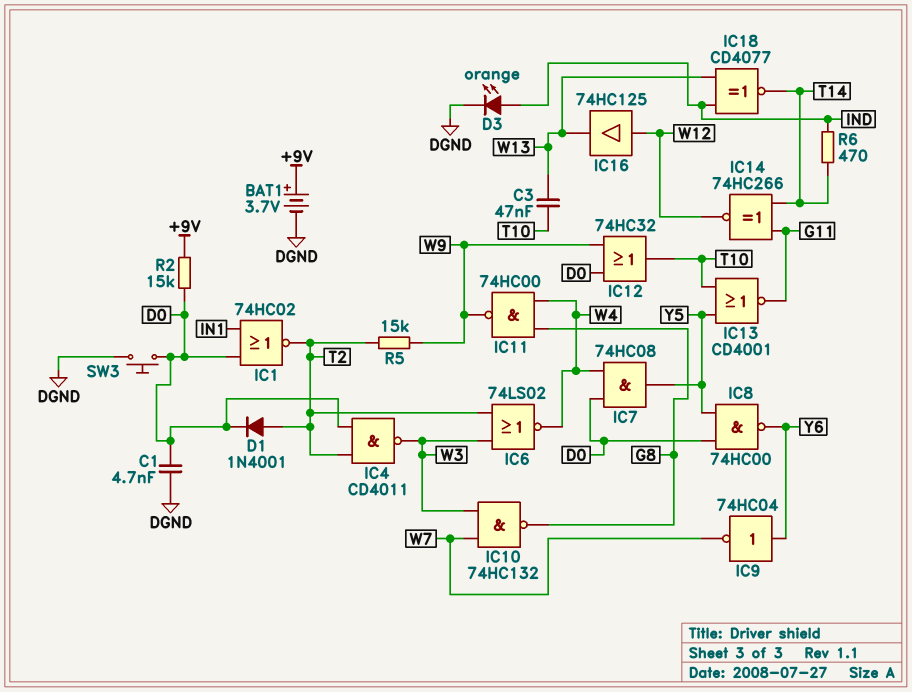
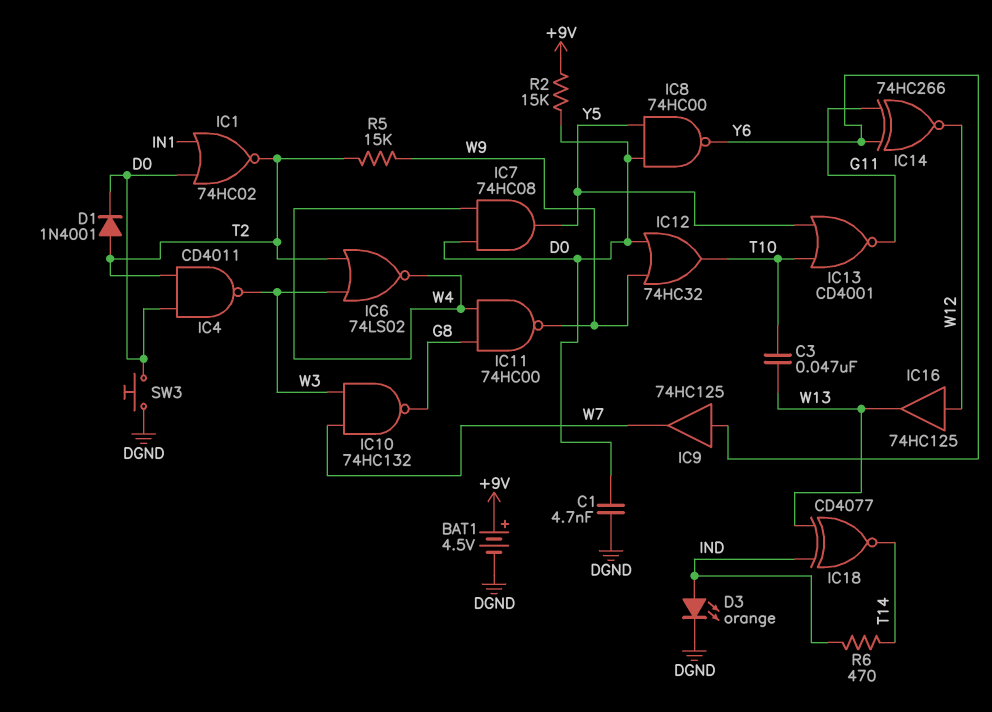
BAT1: 3.7V (plus +9V, minus DGND) -> 4.5V (plus +9V, minus DGND)
IC9: NOT 74HC04 (in Y6, out W7) -> buffer 74HC125 (in Y6, out W7)
IC14: XNOR 74HC266 (in G11, in T14, out W12) -> XNOR 74HC266 (in G11, in Y6, out W12)

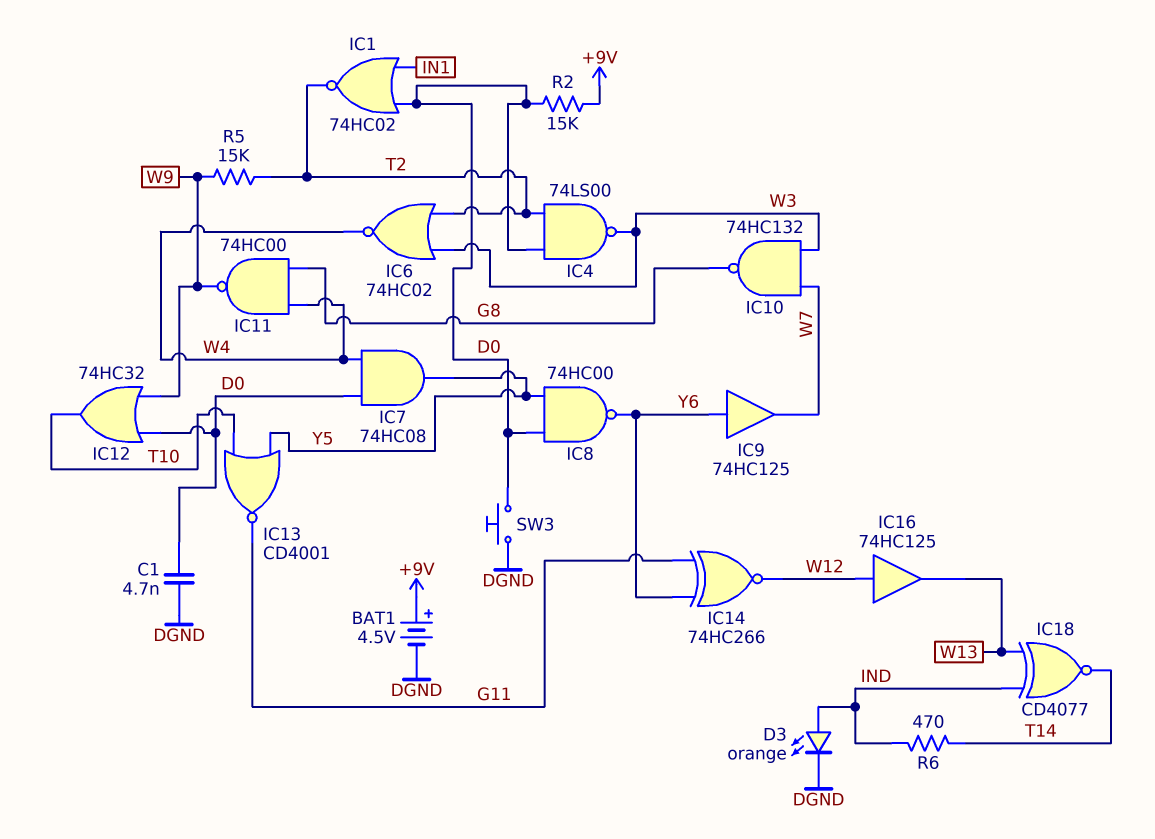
C3: 47nF (T10, W13) -> none
D1: diode 1N4001 (A T2, K D0) -> none
IC4: NAND CD4011 (in D0, in T2, out W3) -> NAND 74LS00 (in D0, in T2, out W3)
IC6: NOR 74LS02 (in T2, in W3, out W4) -> NOR 74HC02 (in T2, in W3, out W4)

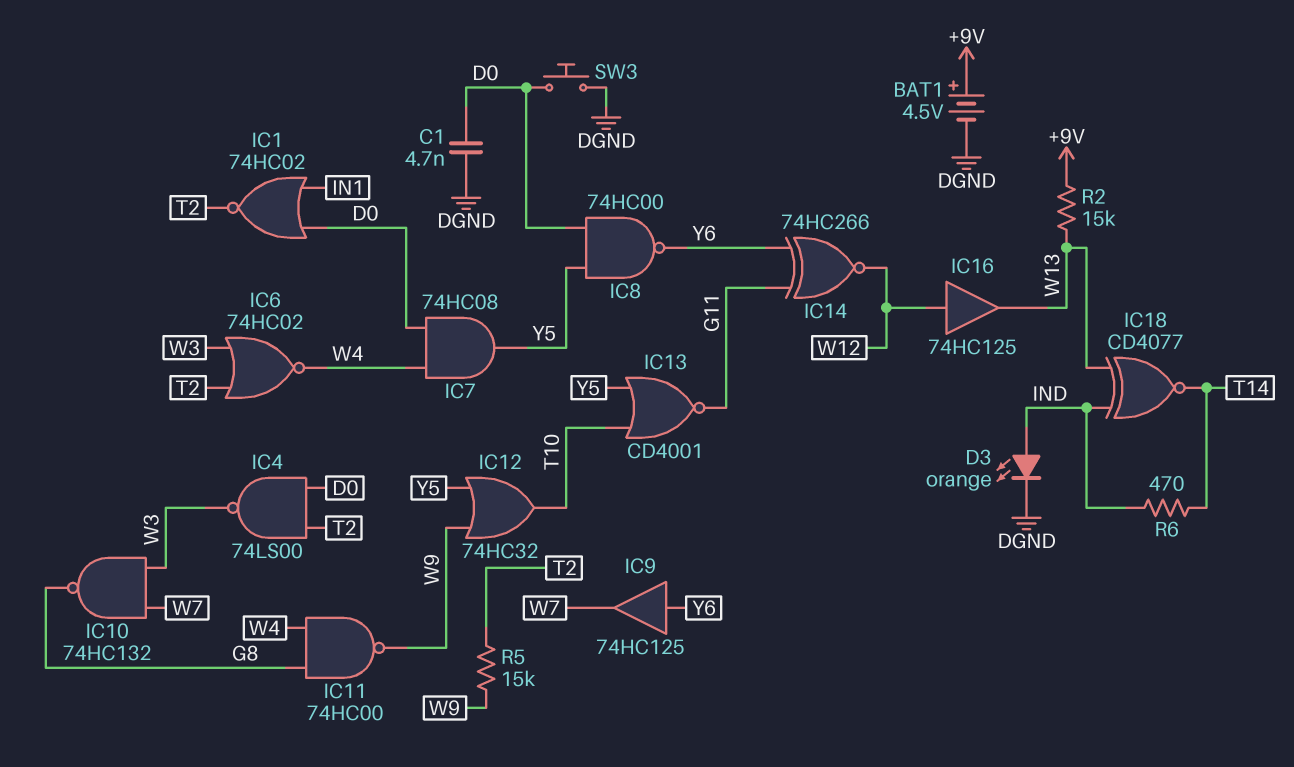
IC12: OR 74HC32 (in D0, in W9, out T10) -> OR 74HC32 (in W9, in Y5, out T10)
R2: 15k (+9V, D0) -> 15k (+9V, W13)

